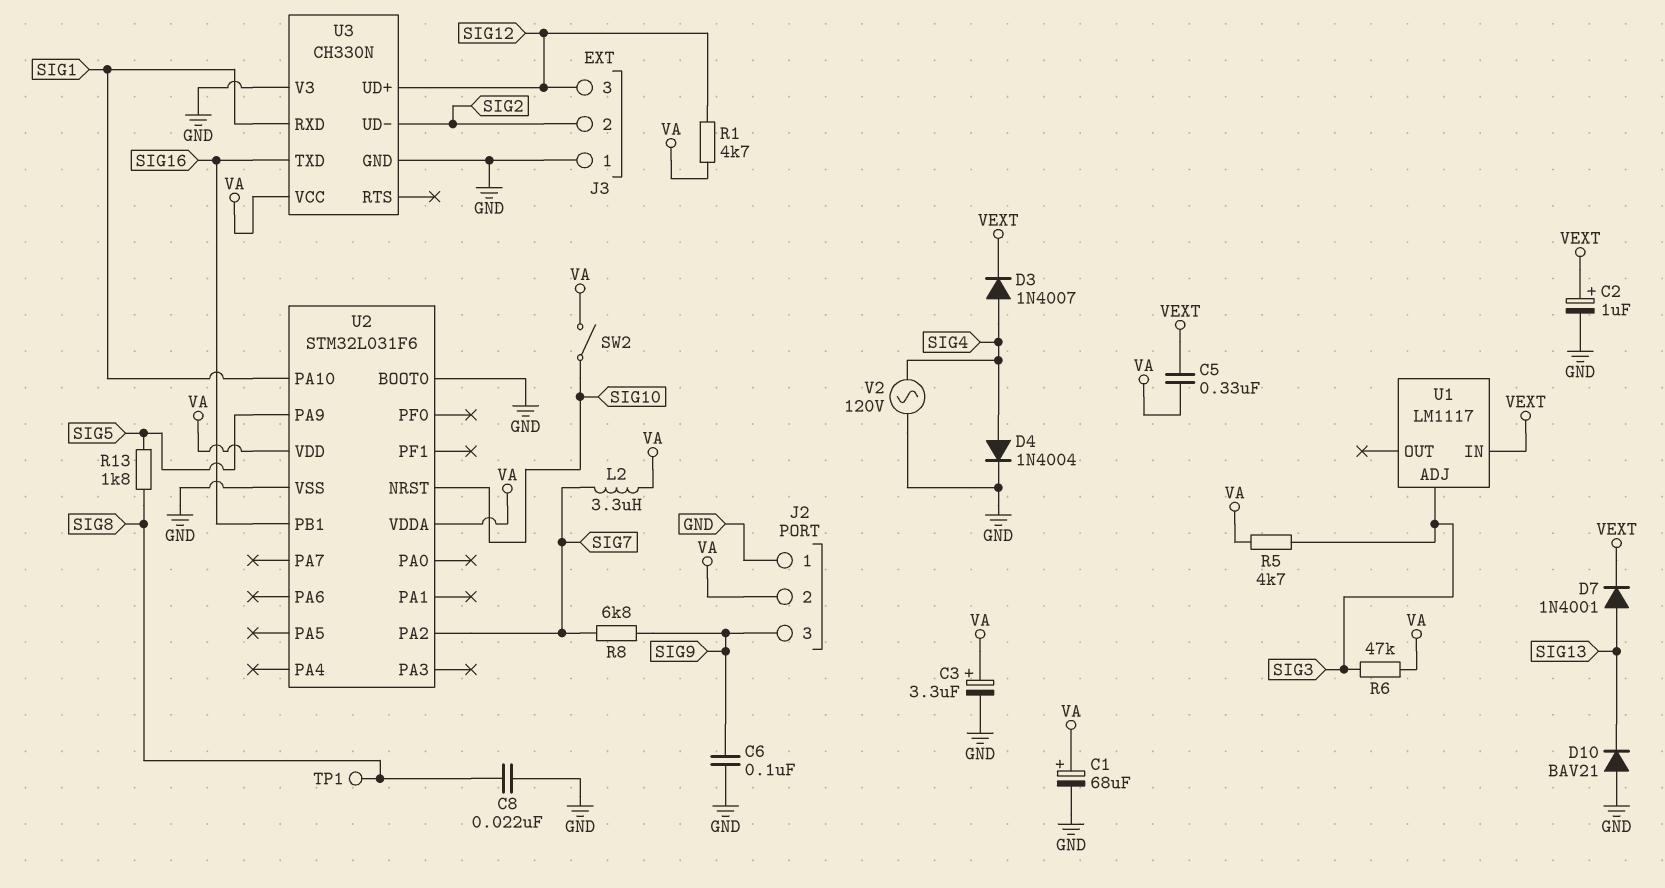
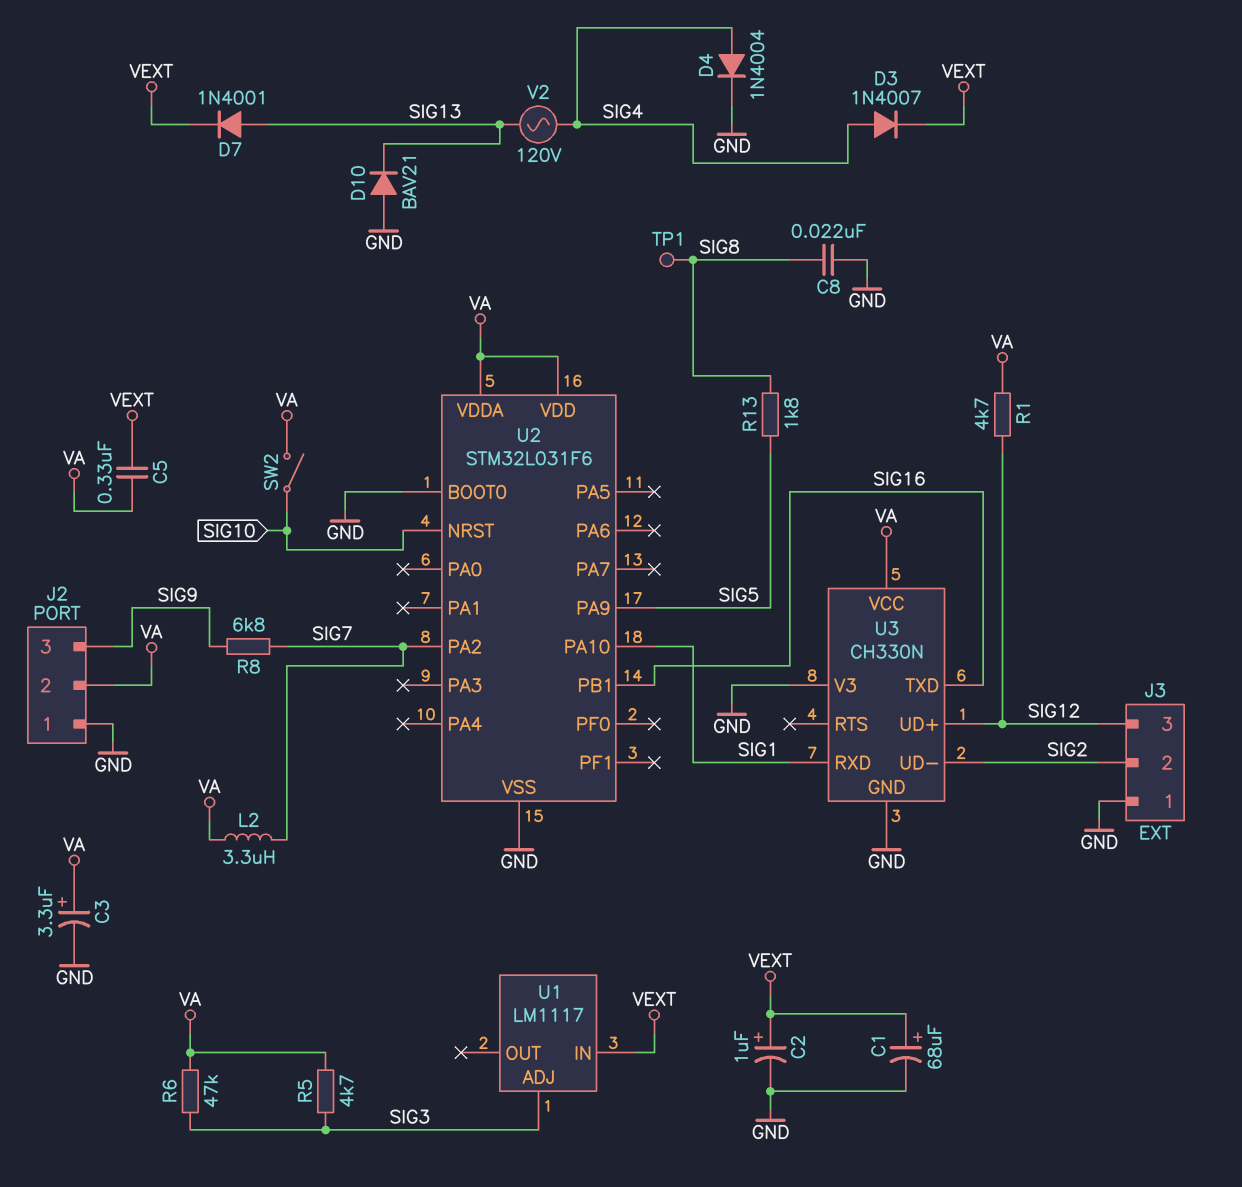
C1: 68uF (plus VA, minus GND) -> 68uF (plus VEXT, minus GND)
C6: 100nF (GND, SIG9) -> none
V2: AC 120V (GND, SIG4) -> AC 120V (SIG4, SIG13)

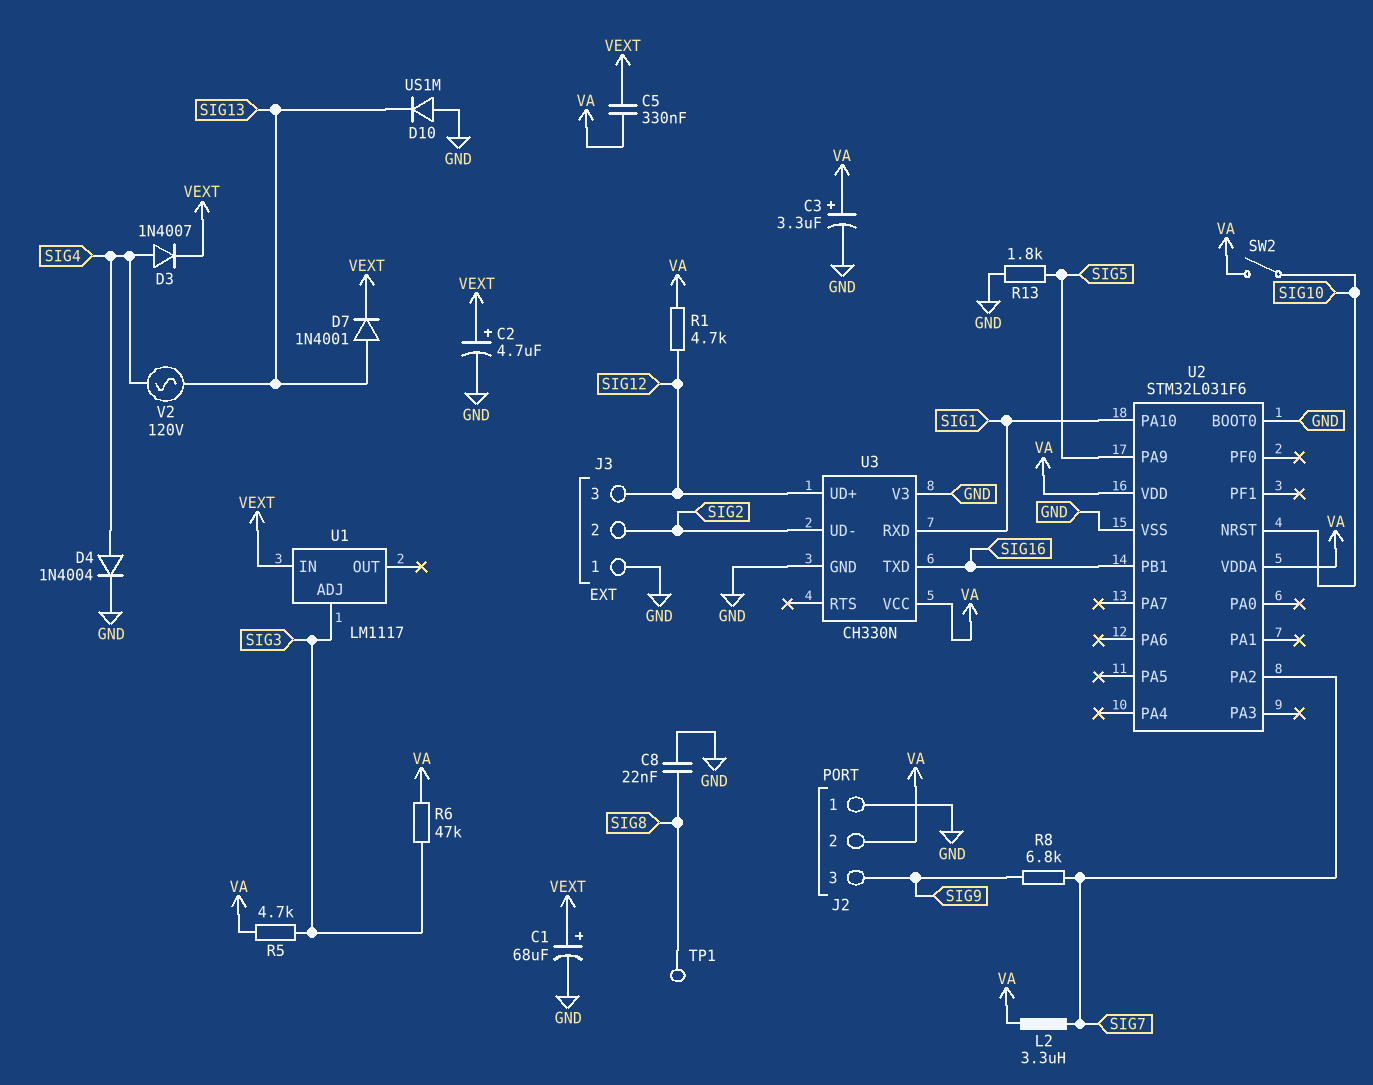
C2: 1uF (plus VEXT, minus GND) -> 4.7uF (plus VEXT, minus GND)
D10: diode BAV21 (A GND, K SIG13) -> diode US1M (A GND, K SIG13)
R13: 1.8k (SIG5, SIG8) -> 1.8k (GND, SIG5)

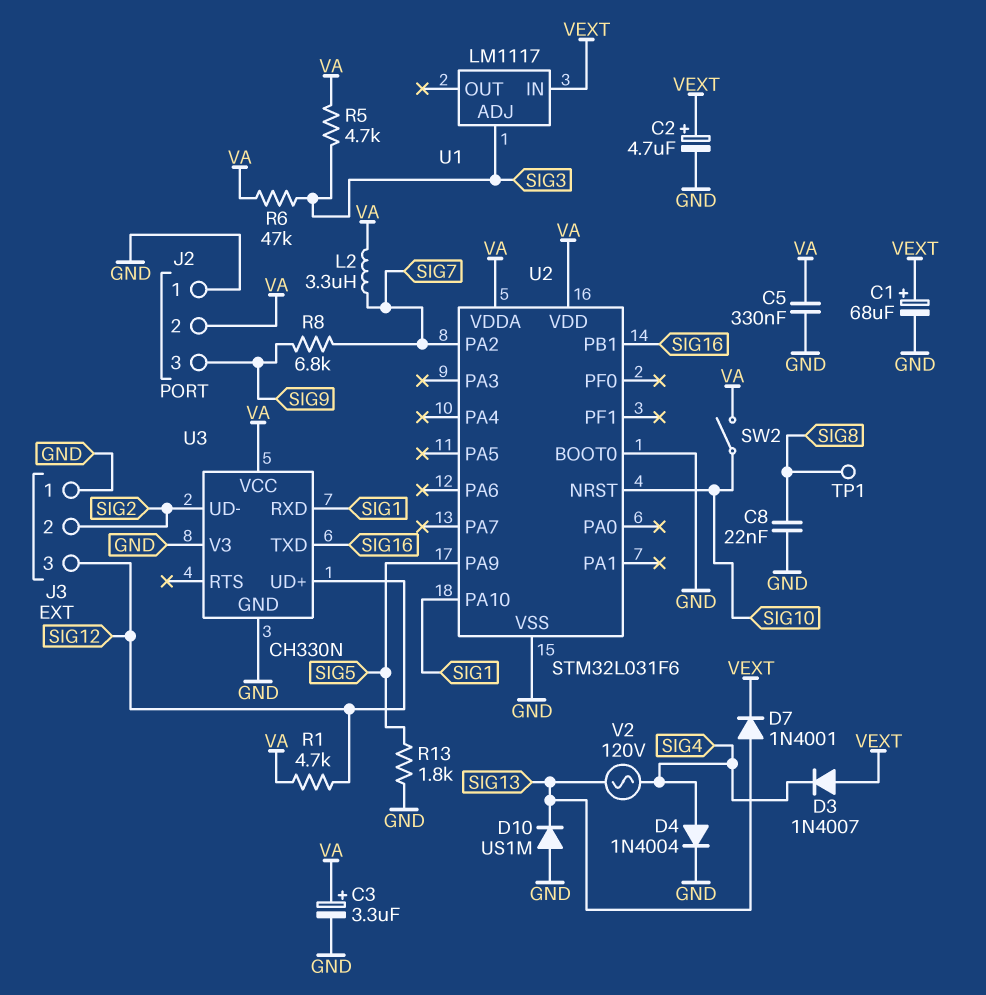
C5: 330nF (VA, VEXT) -> 330nF (GND, VA)
D3: diode 1N4007 (A SIG4, K VEXT) -> diode 1N4007 (A VEXT, K SIG4)

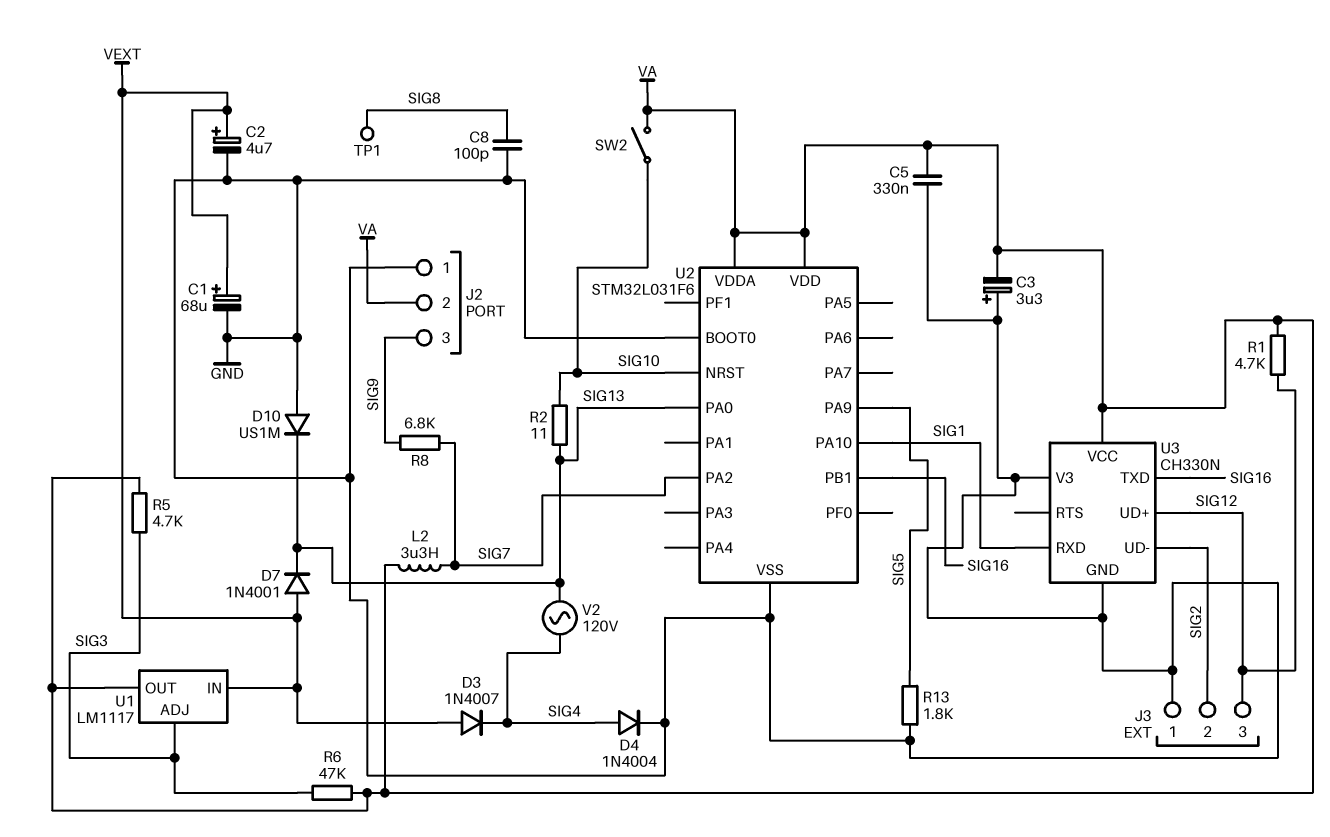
C3: 3.3uF (plus VA, minus GND) -> 3.3uF (plus GND, minus VA)
C8: 22nF (GND, SIG8) -> 100pF (GND, SIG8)
D7: diode 1N4001 (A SIG13, K VEXT) -> diode 1N4001 (A VEXT, K SIG13)
R2: none -> 11 (SIG10, SIG13)
U1 pin OUT: none -> VA
U2 pin PA0: none -> SIG13

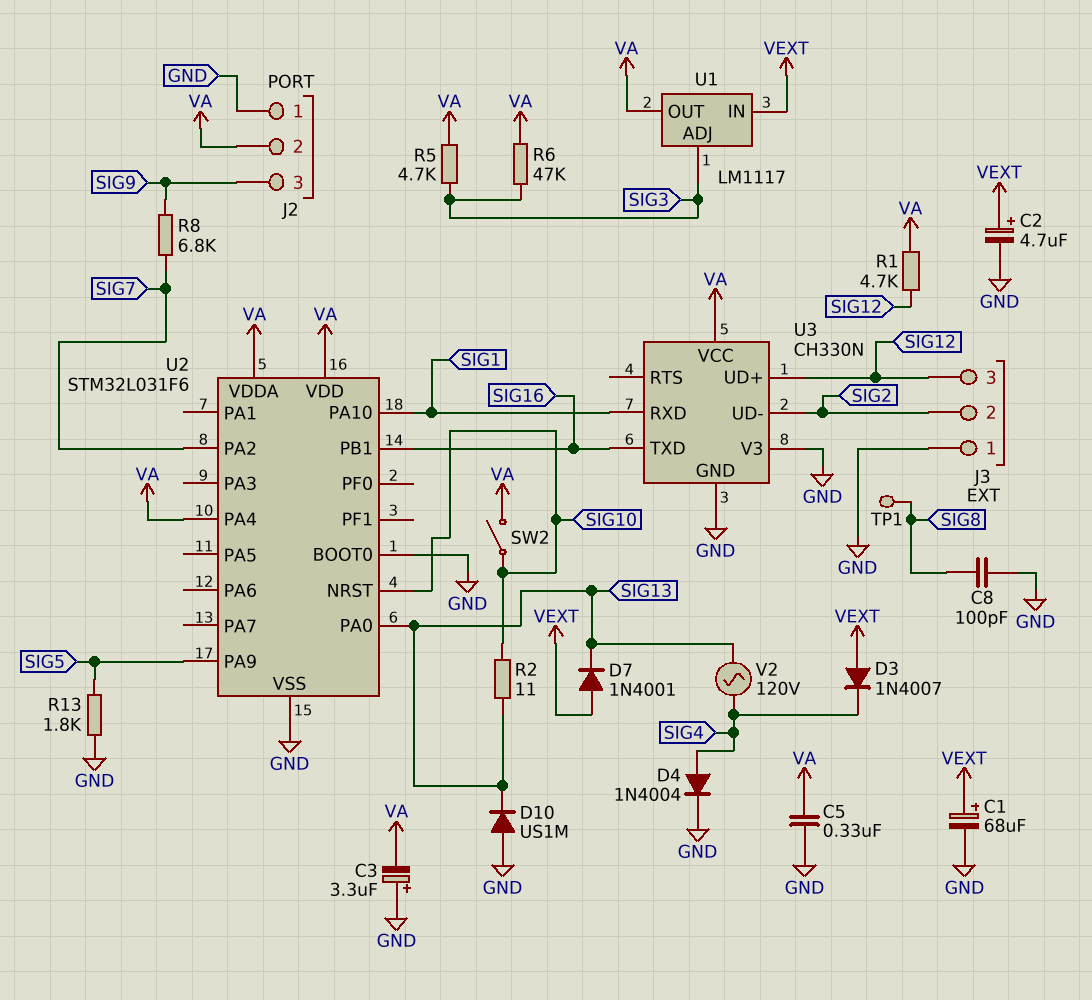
L2: 3.3uH (SIG7, VA) -> none
U2 pin PA4: none -> VA

